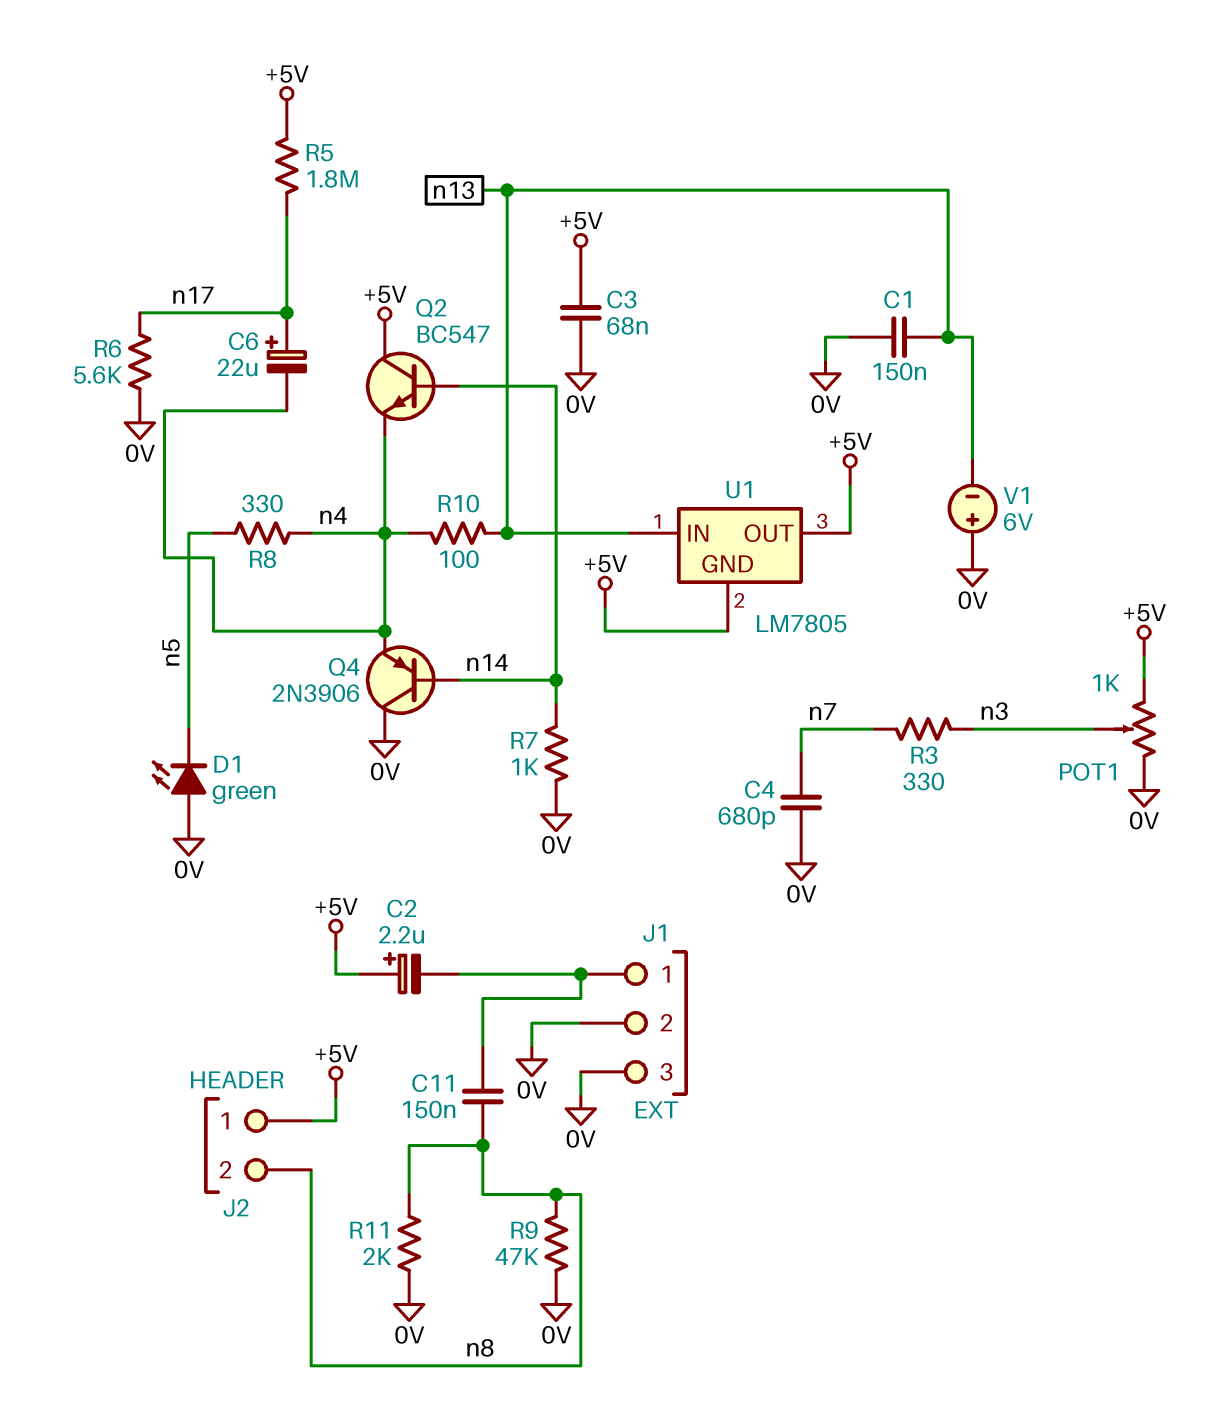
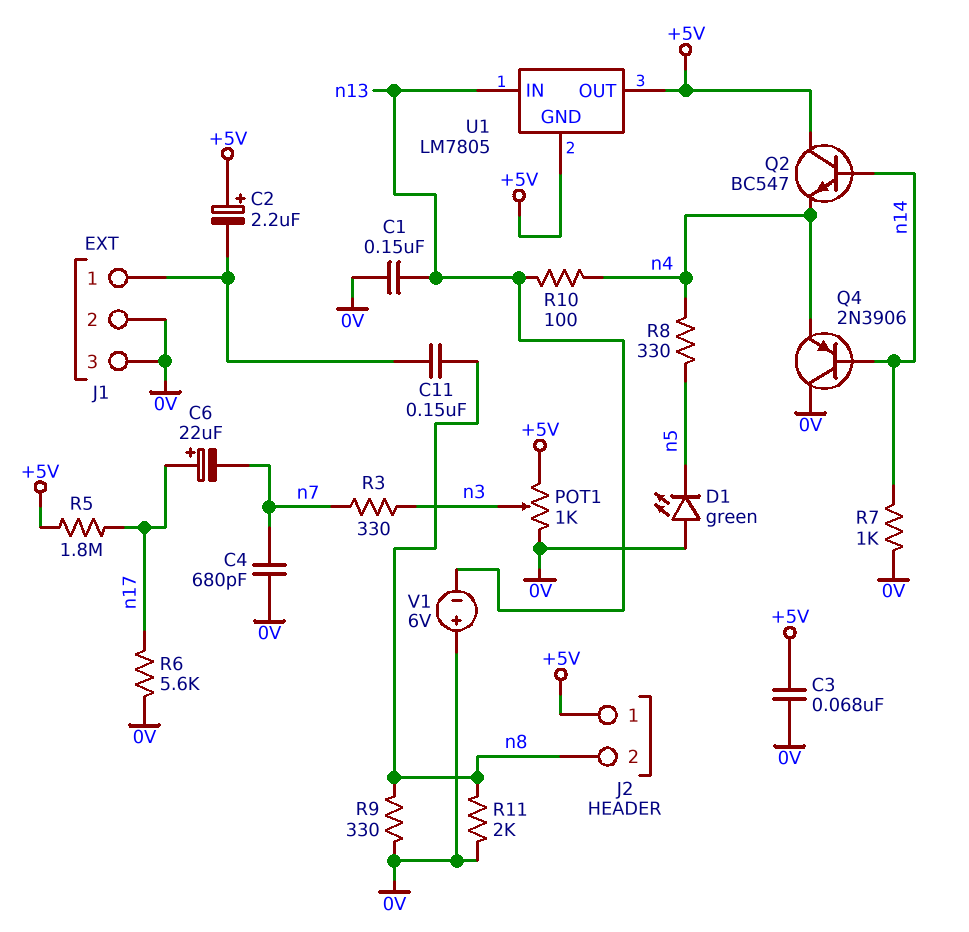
C6: 22uF (plus n17, minus n4) -> 22uF (plus n17, minus n7)
R9: 47k (0V, n8) -> 330 (0V, n8)

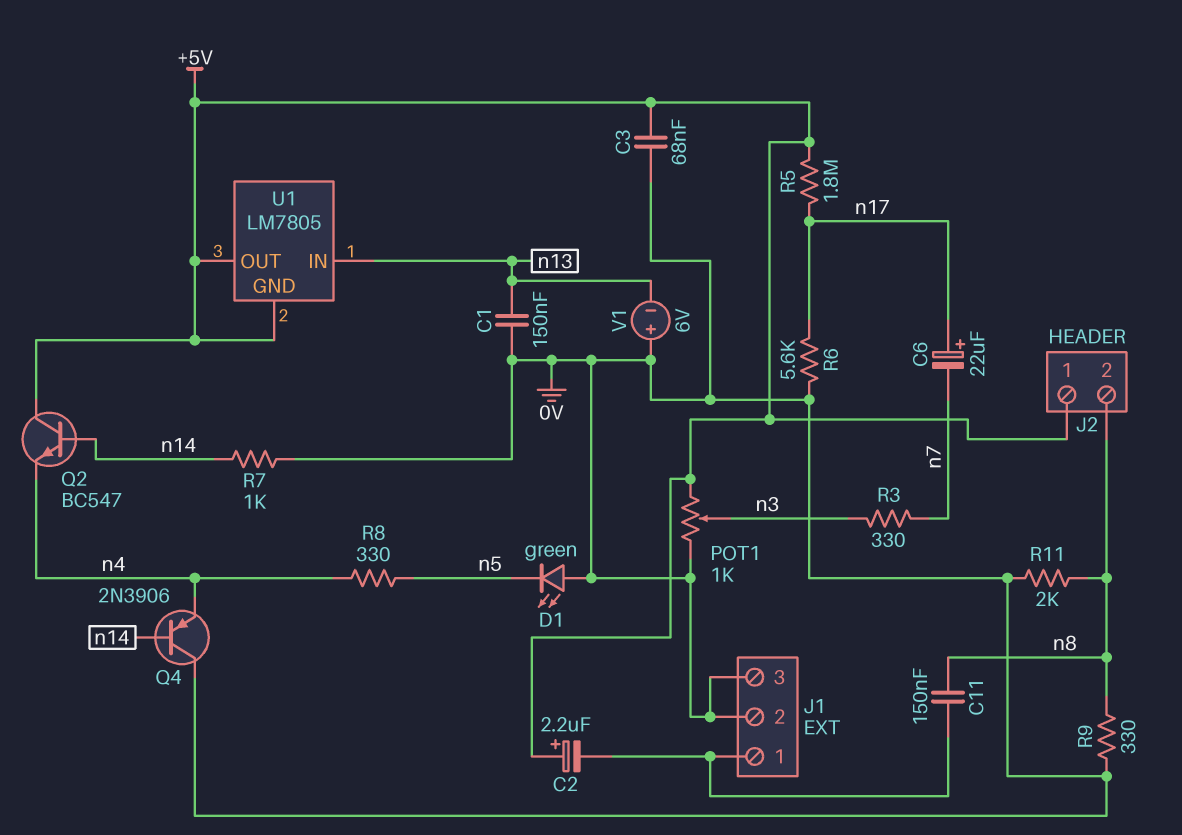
C4: 680pF (0V, n7) -> none
R10: 100 (n4, n13) -> none

